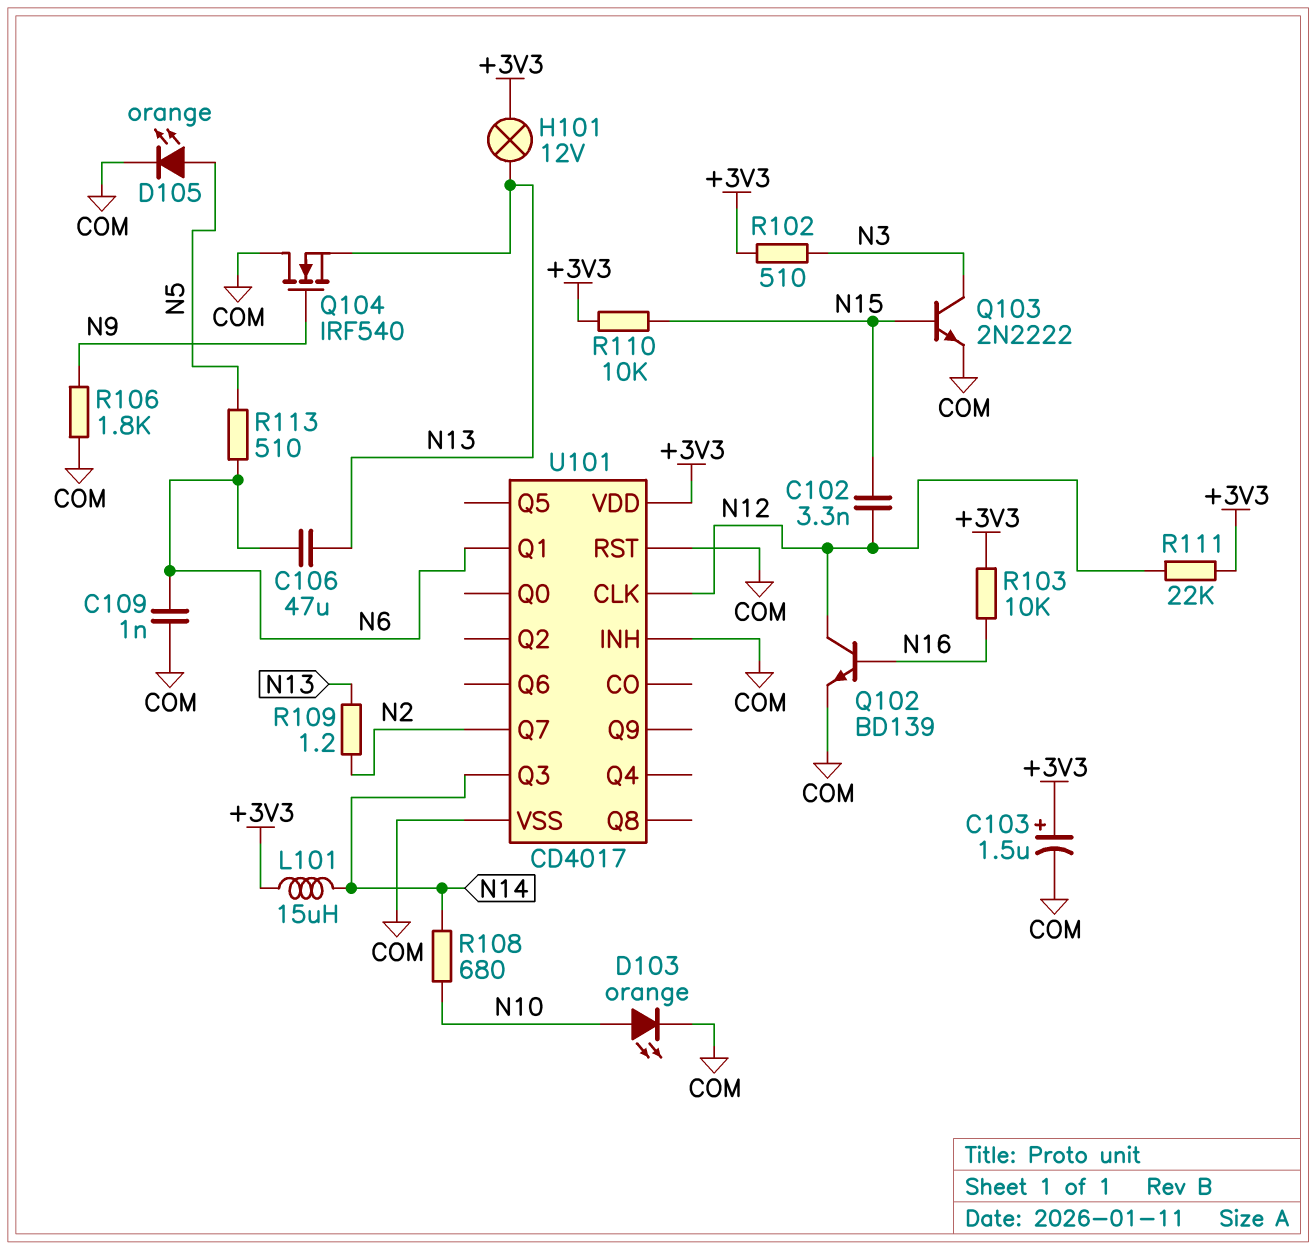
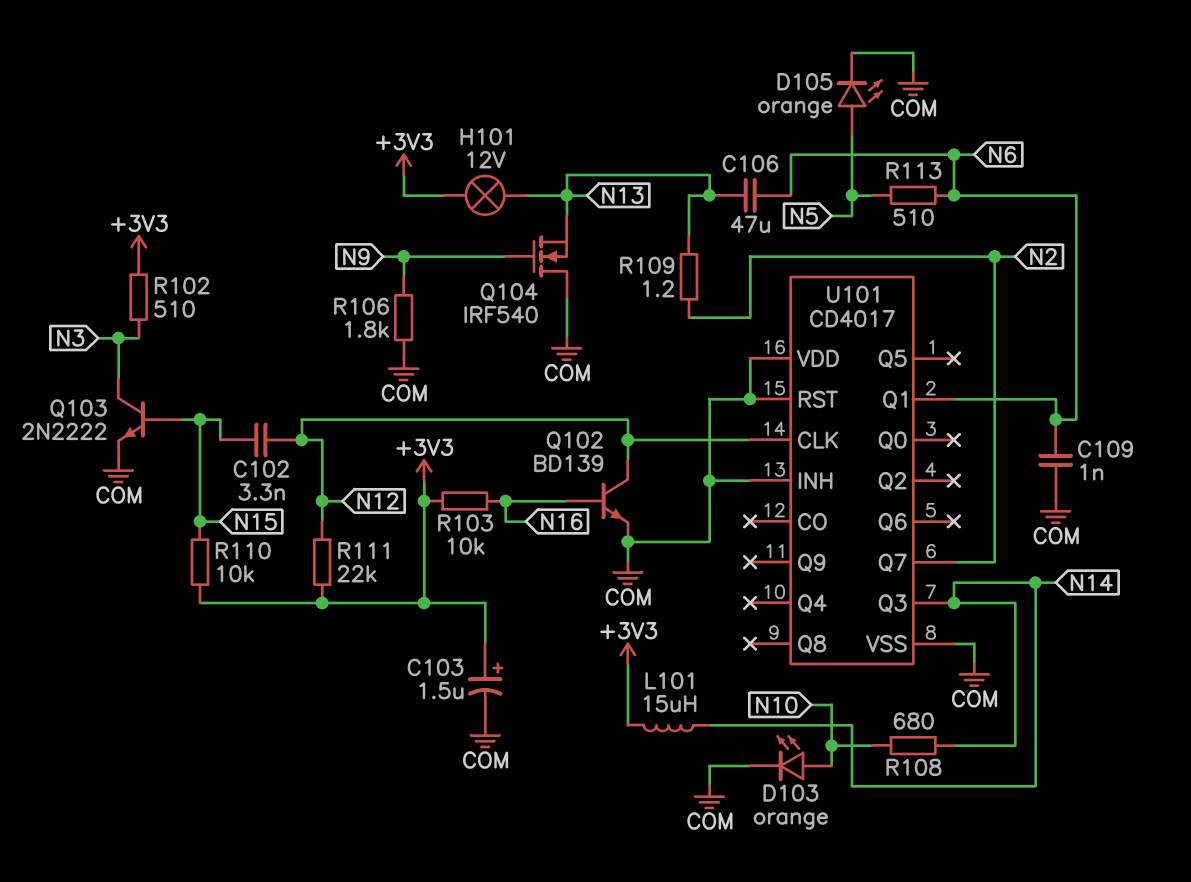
U101 pin VDD: +3V3 -> COM

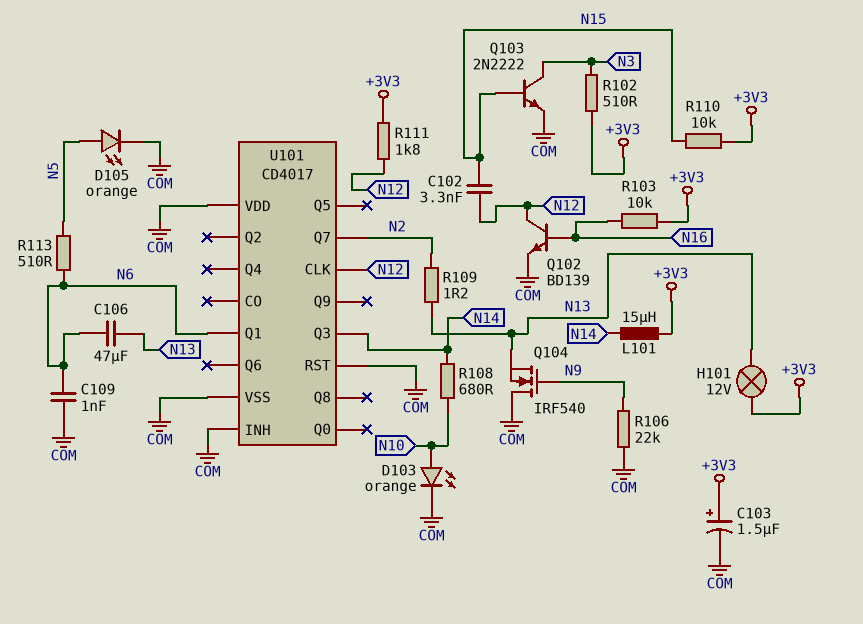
R106: 1.8k (COM, N9) -> 22k (COM, N9)
R111: 22k (+3V3, N12) -> 1.8k (+3V3, N12)

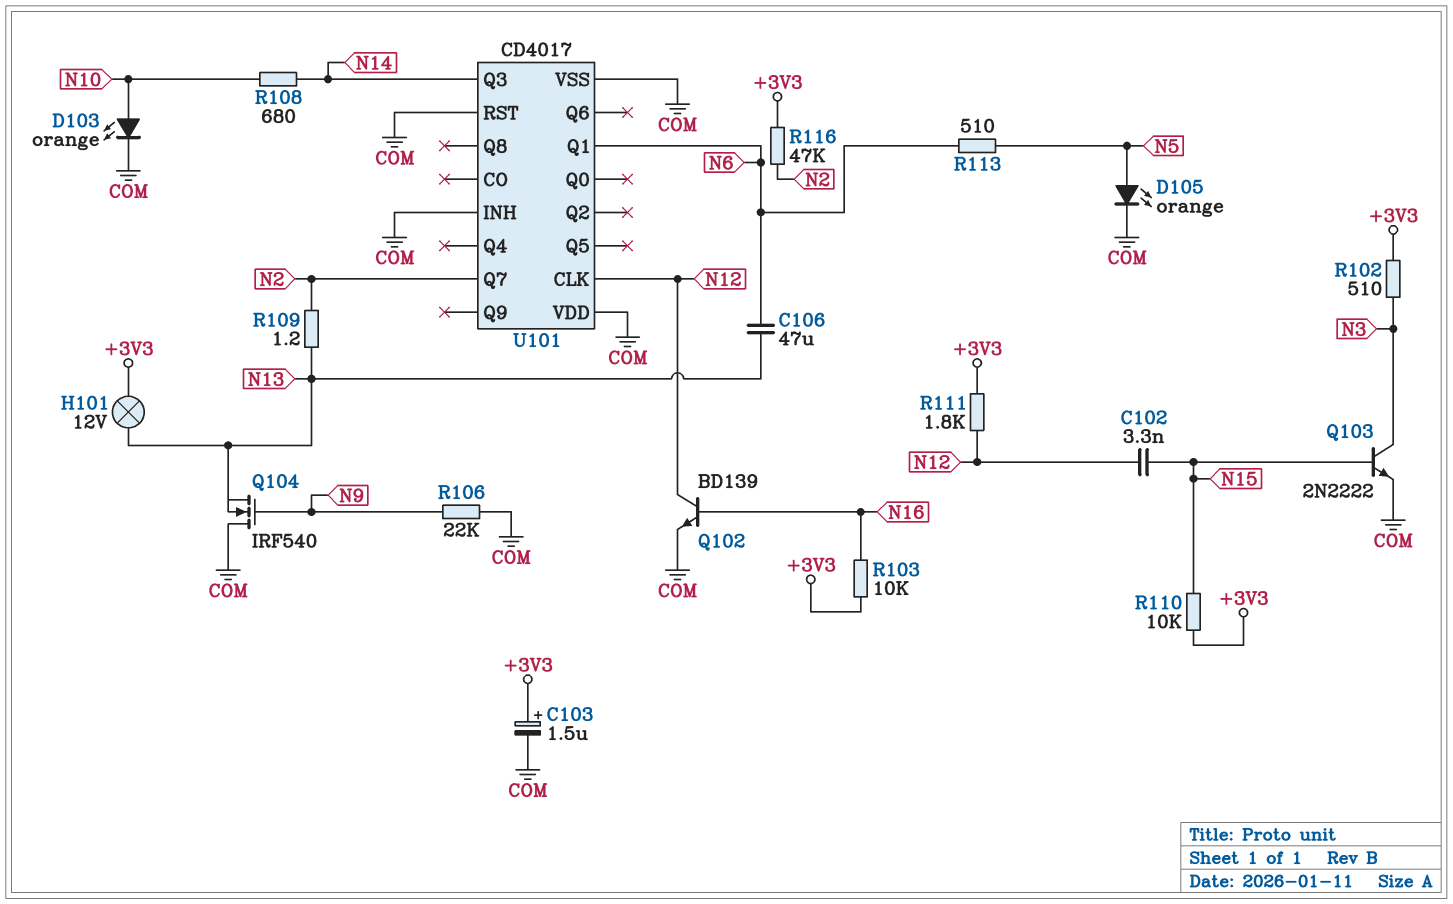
C109: 1nF (COM, N6) -> none
L101: 15uH (+3V3, N14) -> none
R116: none -> 47k (+3V3, N2)

